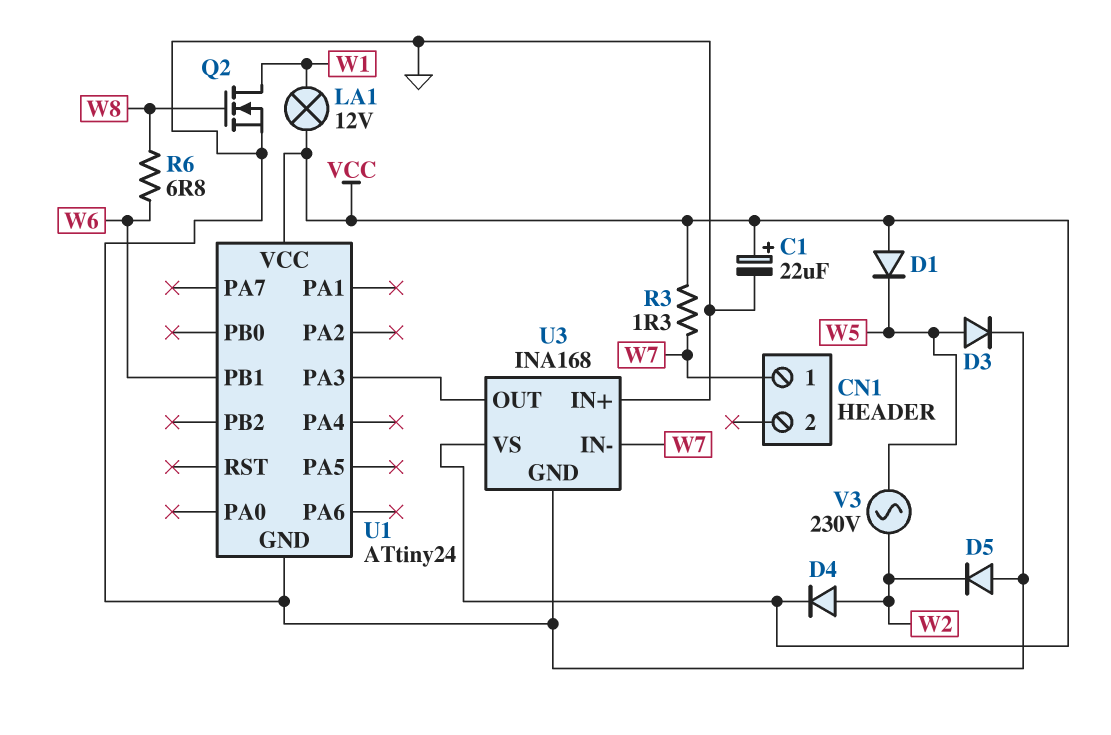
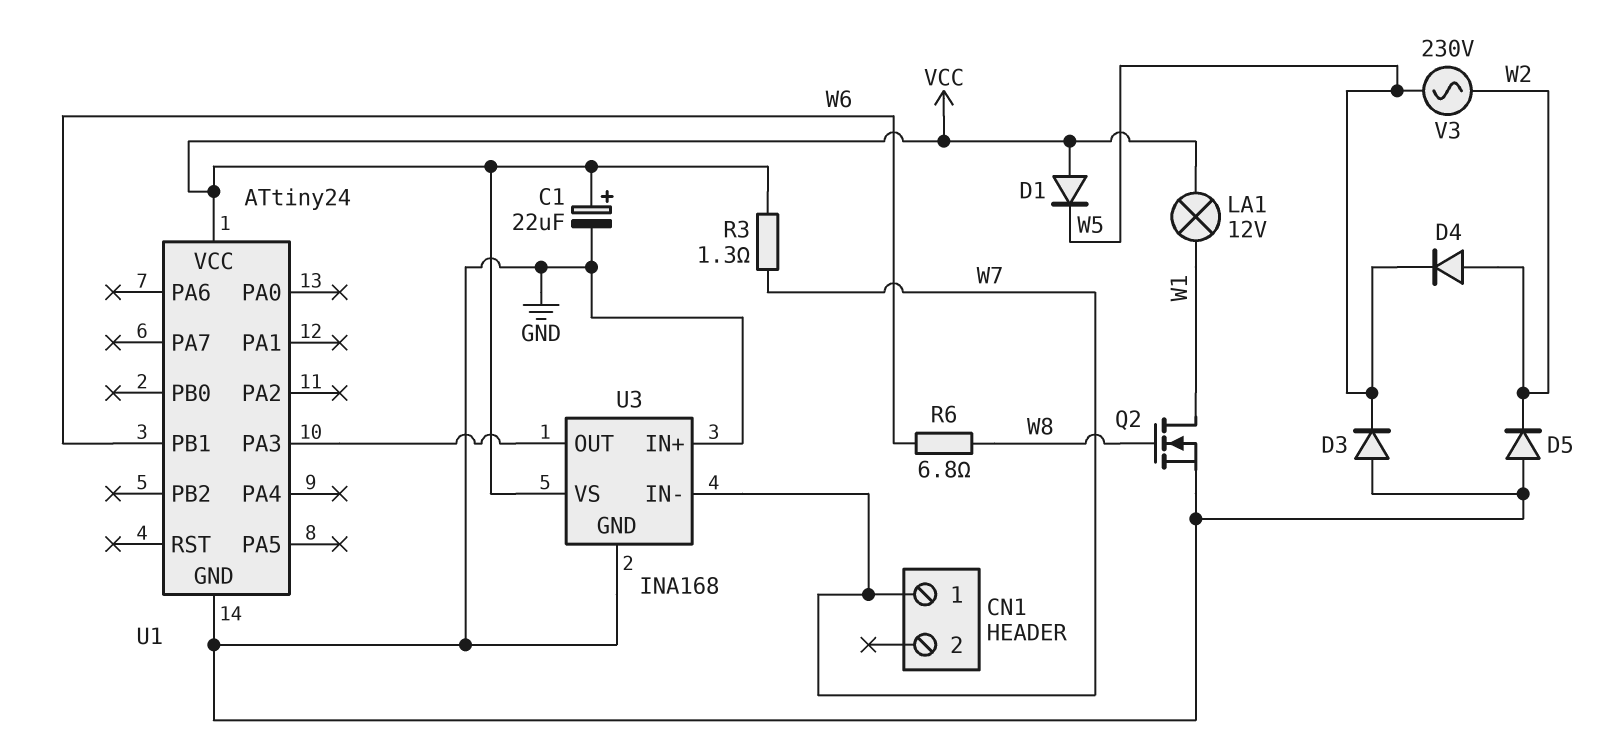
D3: diode (A W5, K GND) -> diode (A GND, K W5)
D4: diode (A W2, K VCC) -> diode (A W2, K W5)

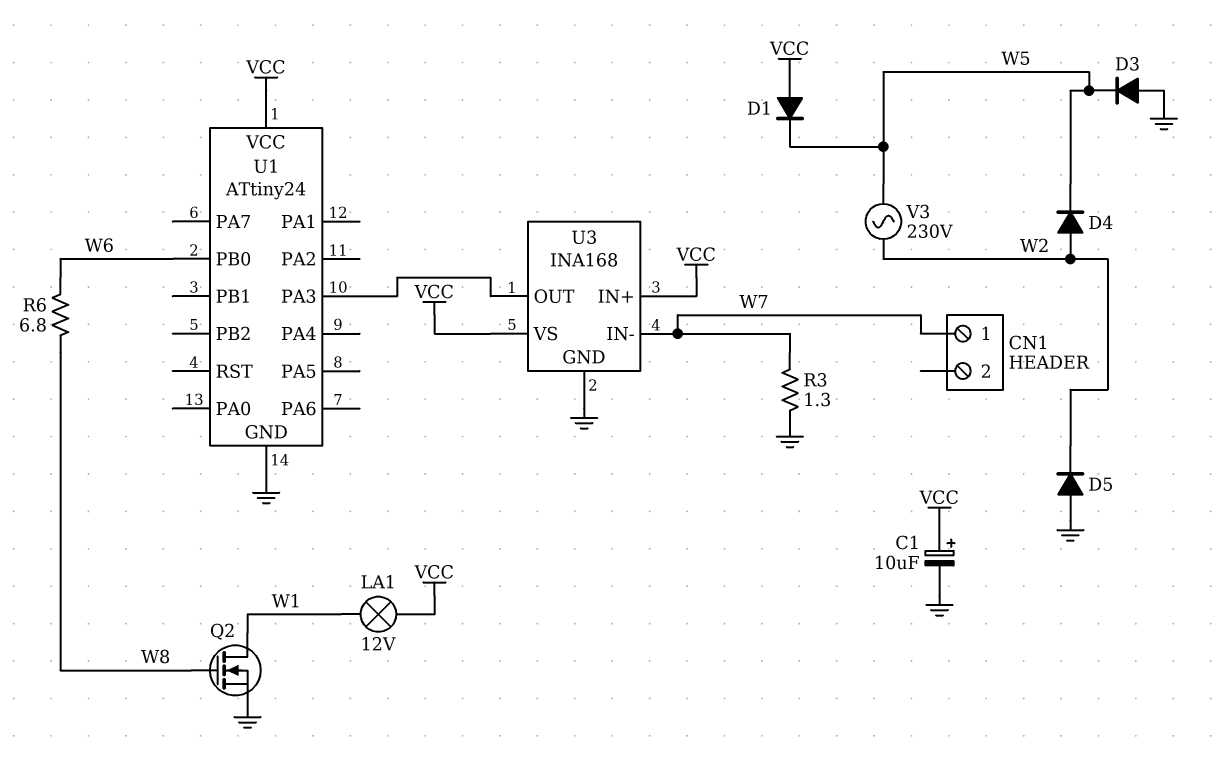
C1: 22uF (plus VCC, minus GND) -> 10uF (plus VCC, minus GND)
R3: 1.3 (VCC, W7) -> 1.3 (GND, W7)
U1 pin PB0: none -> W6
U1 pin PB1: W6 -> none
U3 pin IN+: GND -> VCC

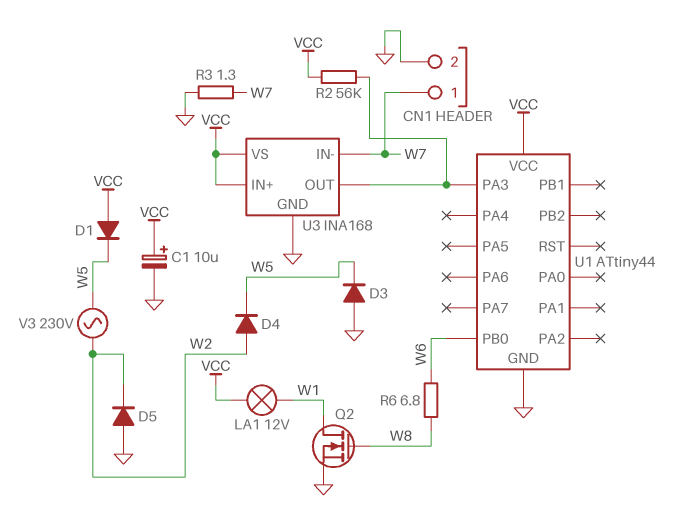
CN1 pin 2: none -> GND
R2: none -> 56k (U1/PA3, VCC)
U1: ATtiny24 -> ATtiny44

